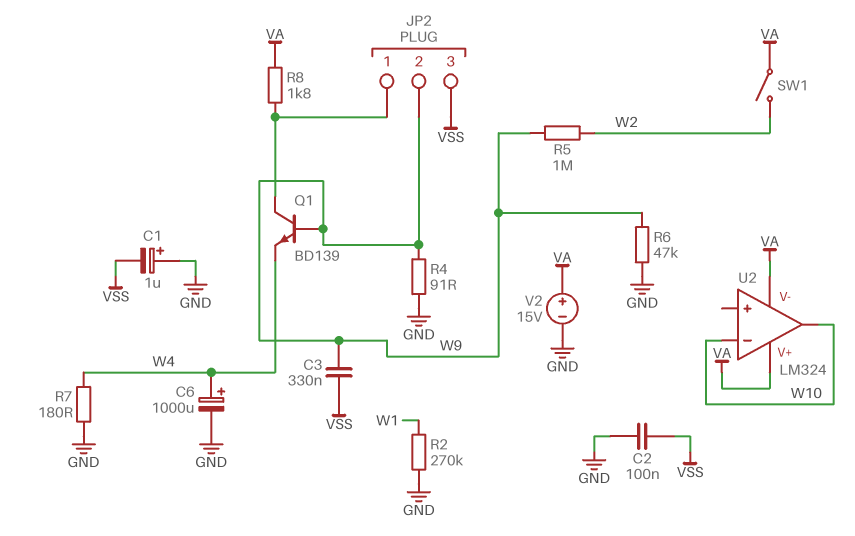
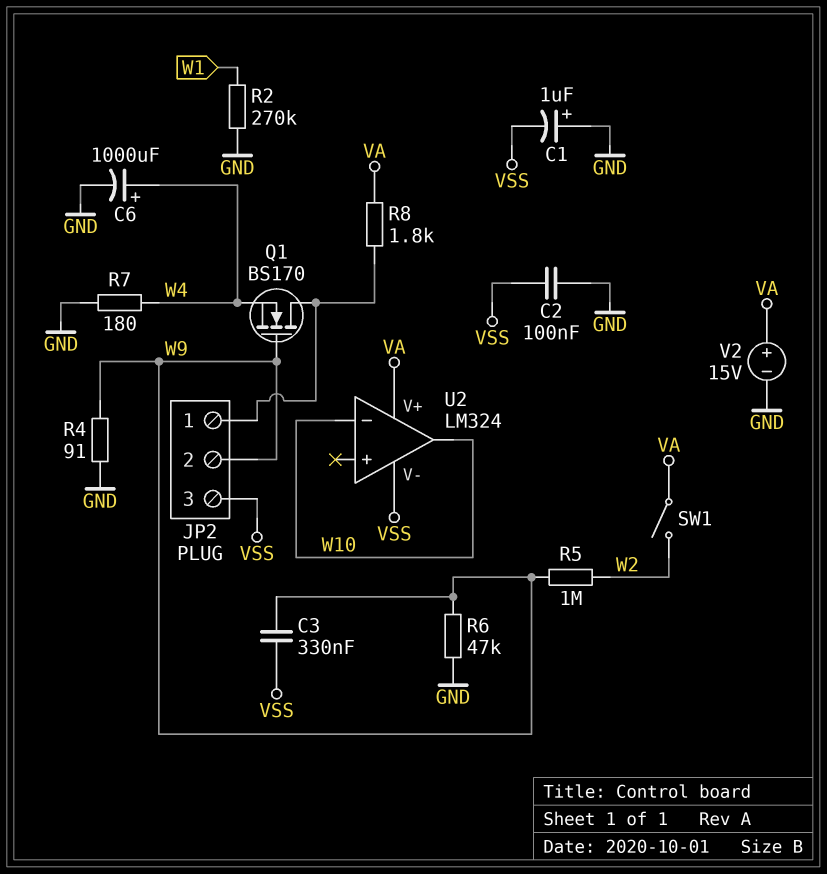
Q1: NPN BD139 (B W9, C JP2/1, E W4) -> NMOS BS170 (G W9, D JP2/1, S W4)
U2 pin V-: VA -> VSS

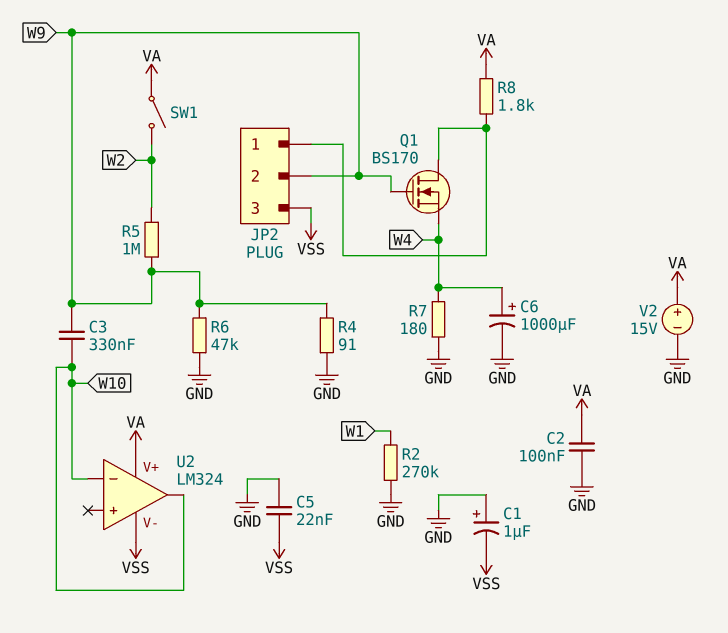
C2: 100nF (GND, VSS) -> 100nF (GND, VA)
C3: 330nF (VSS, W9) -> 330nF (W9, W10)
C5: none -> 22nF (GND, VSS)

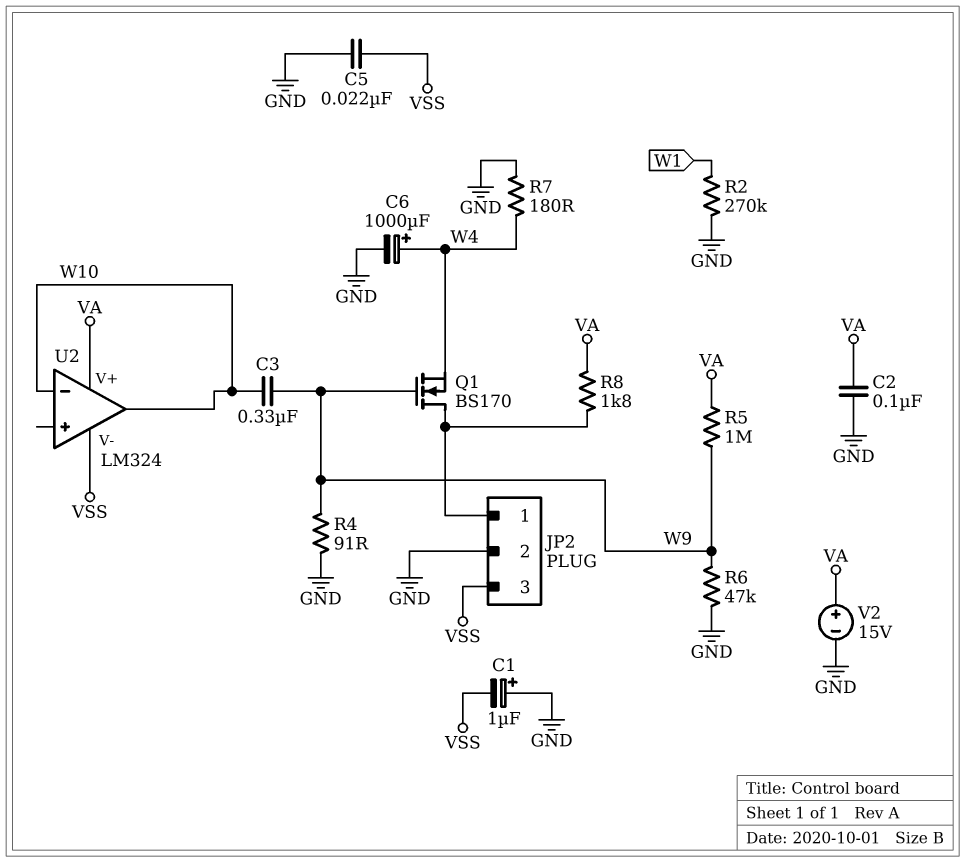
JP2 pin 2: W9 -> GND
R5: 1M (W2, W9) -> 1M (VA, W9)
SW1: switch (VA, W2) -> none

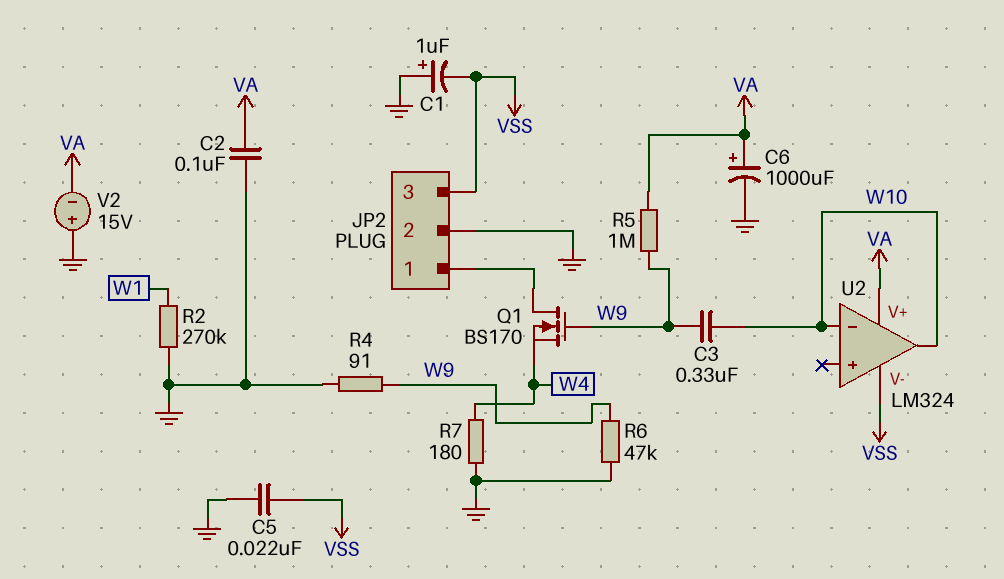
C6: 1000uF (plus W4, minus GND) -> 1000uF (plus VA, minus GND)
R8: 1.8k (JP2/1, VA) -> none
V2: 15V (plus VA, minus GND) -> 15V (plus GND, minus VA)

